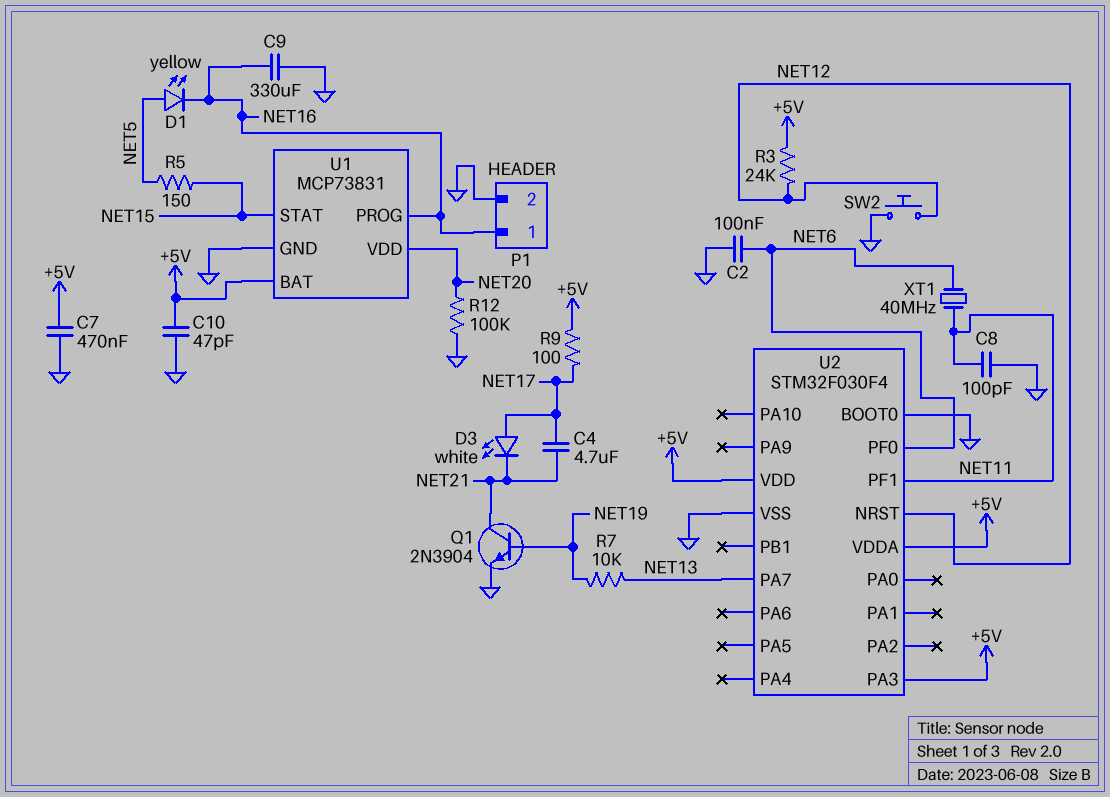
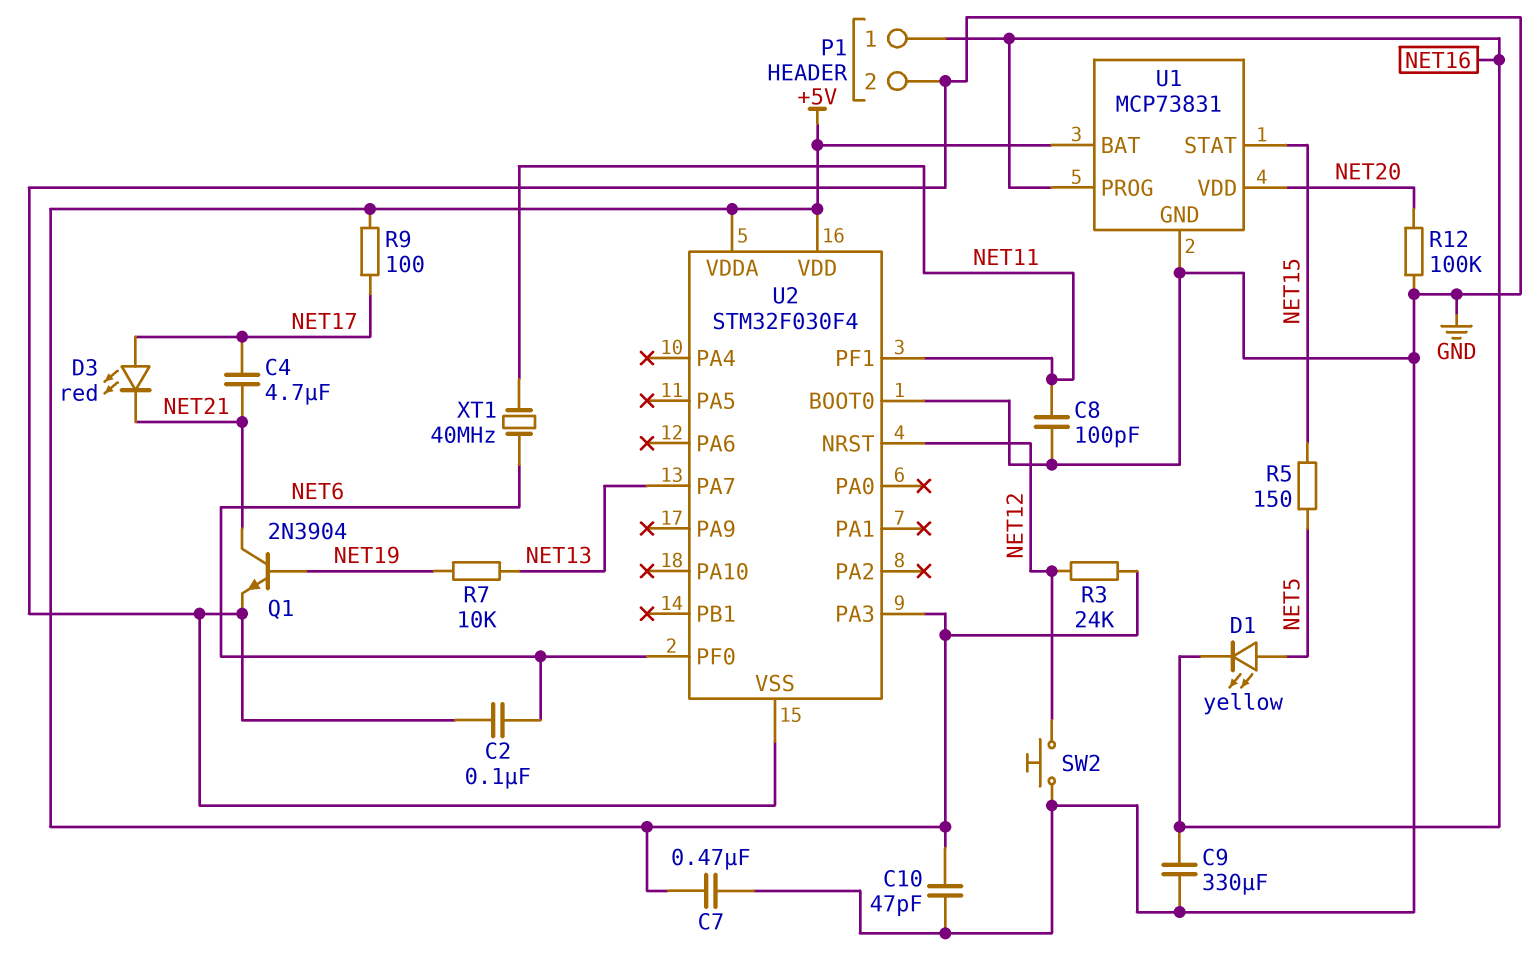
D3: LED white (A NET17, K NET21) -> LED red (A NET17, K NET21)

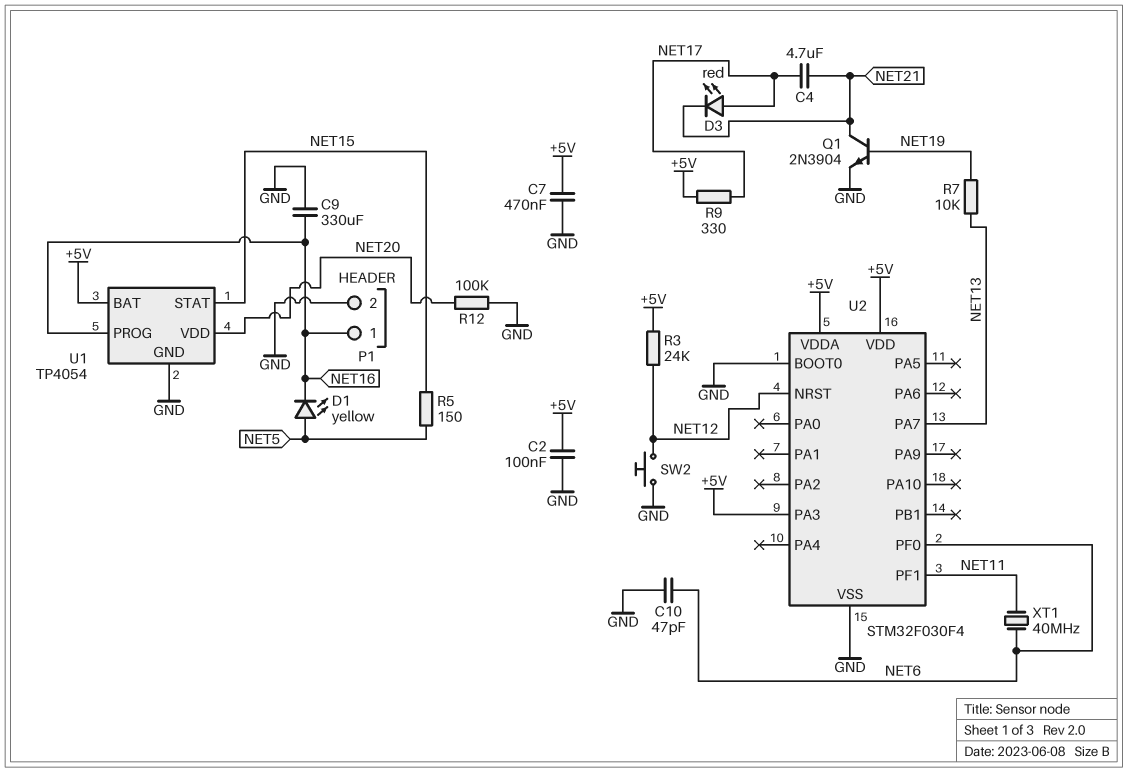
C2: 100nF (GND, NET6) -> 100nF (+5V, GND)
C8: 100pF (GND, NET11) -> none
C10: 47pF (+5V, GND) -> 47pF (GND, NET6)
R9: 100 (+5V, NET17) -> 330 (+5V, NET17)
U1: MCP73831 -> TP4054

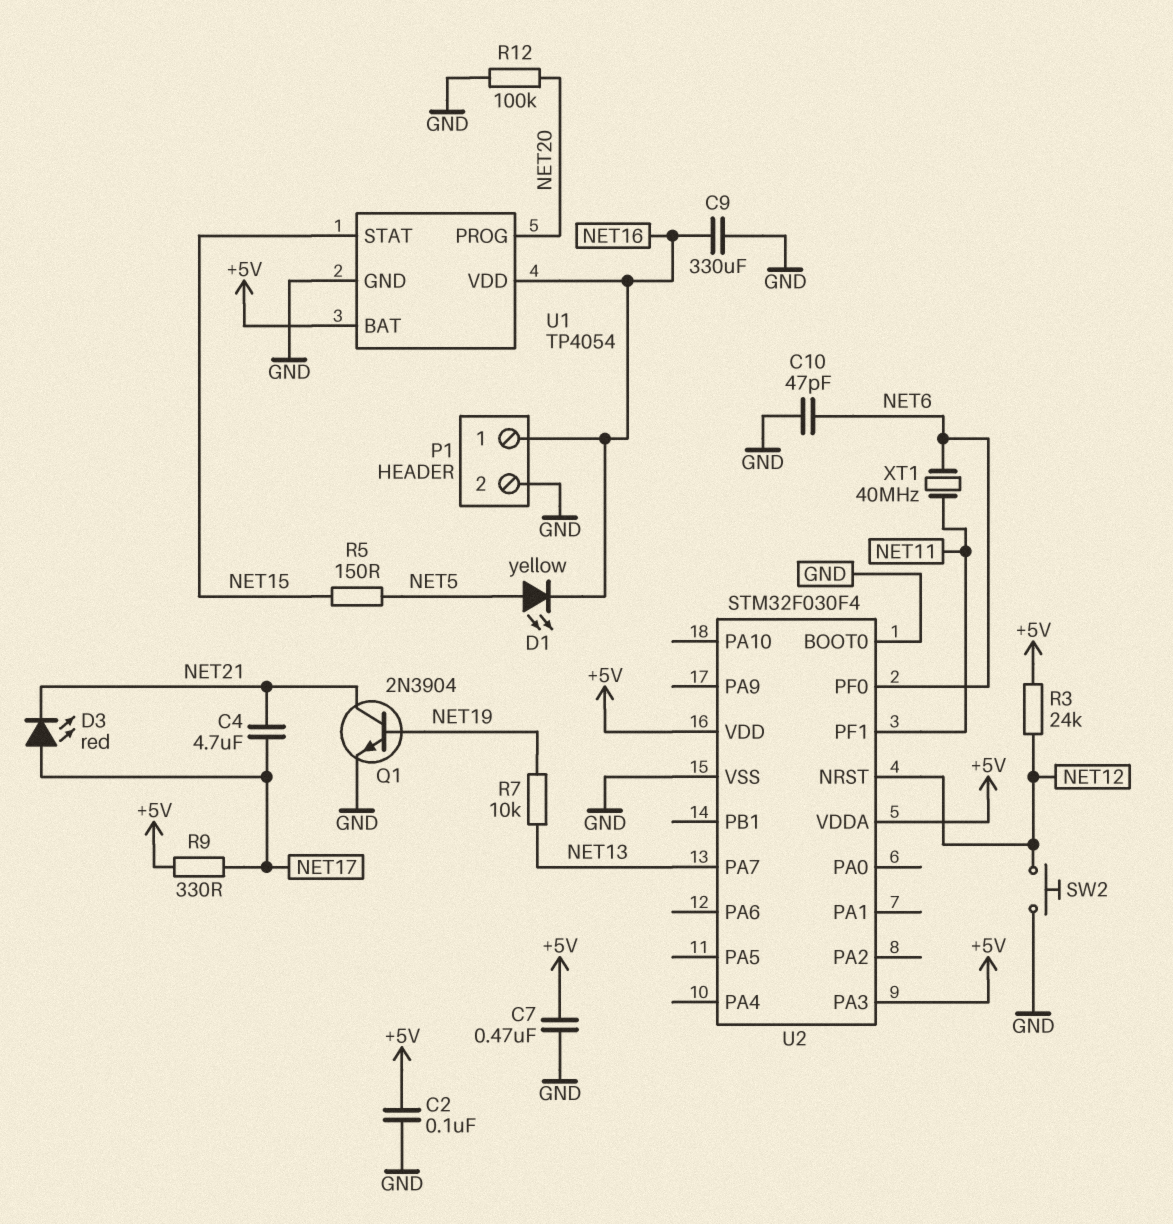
U1 pin PROG: NET16 -> NET20
U1 pin VDD: NET20 -> NET16

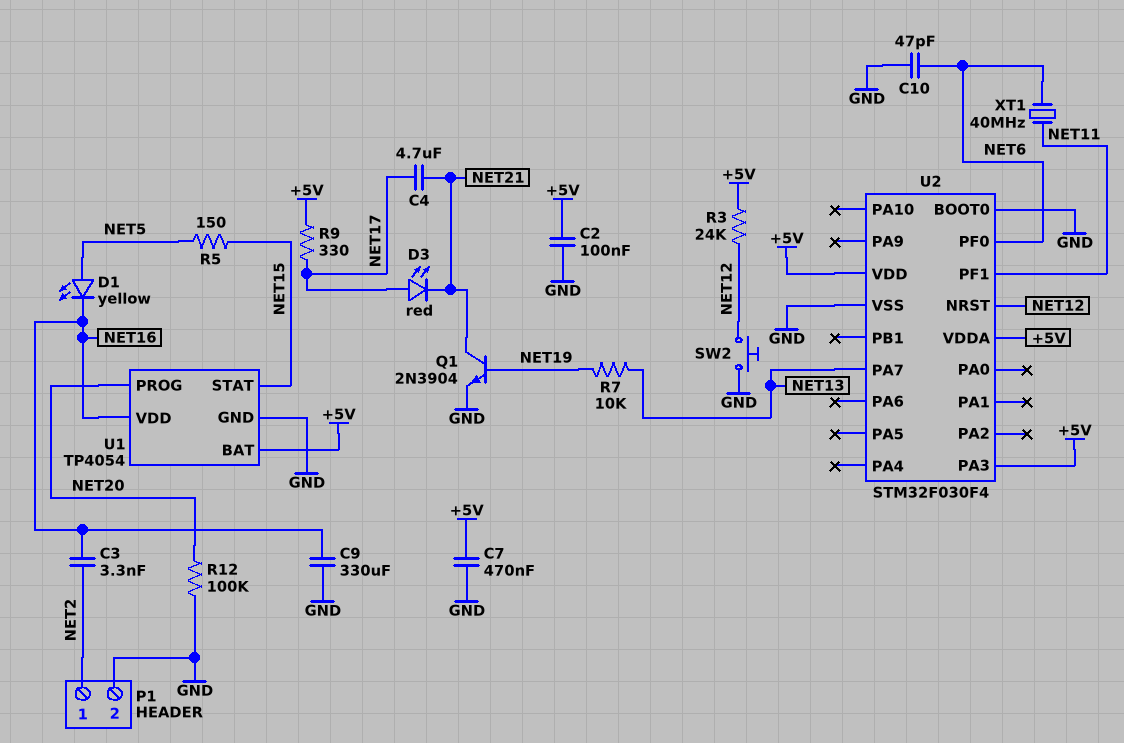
C3: none -> 3.3nF (NET2, NET16)
P1 pin 1: NET16 -> NET2

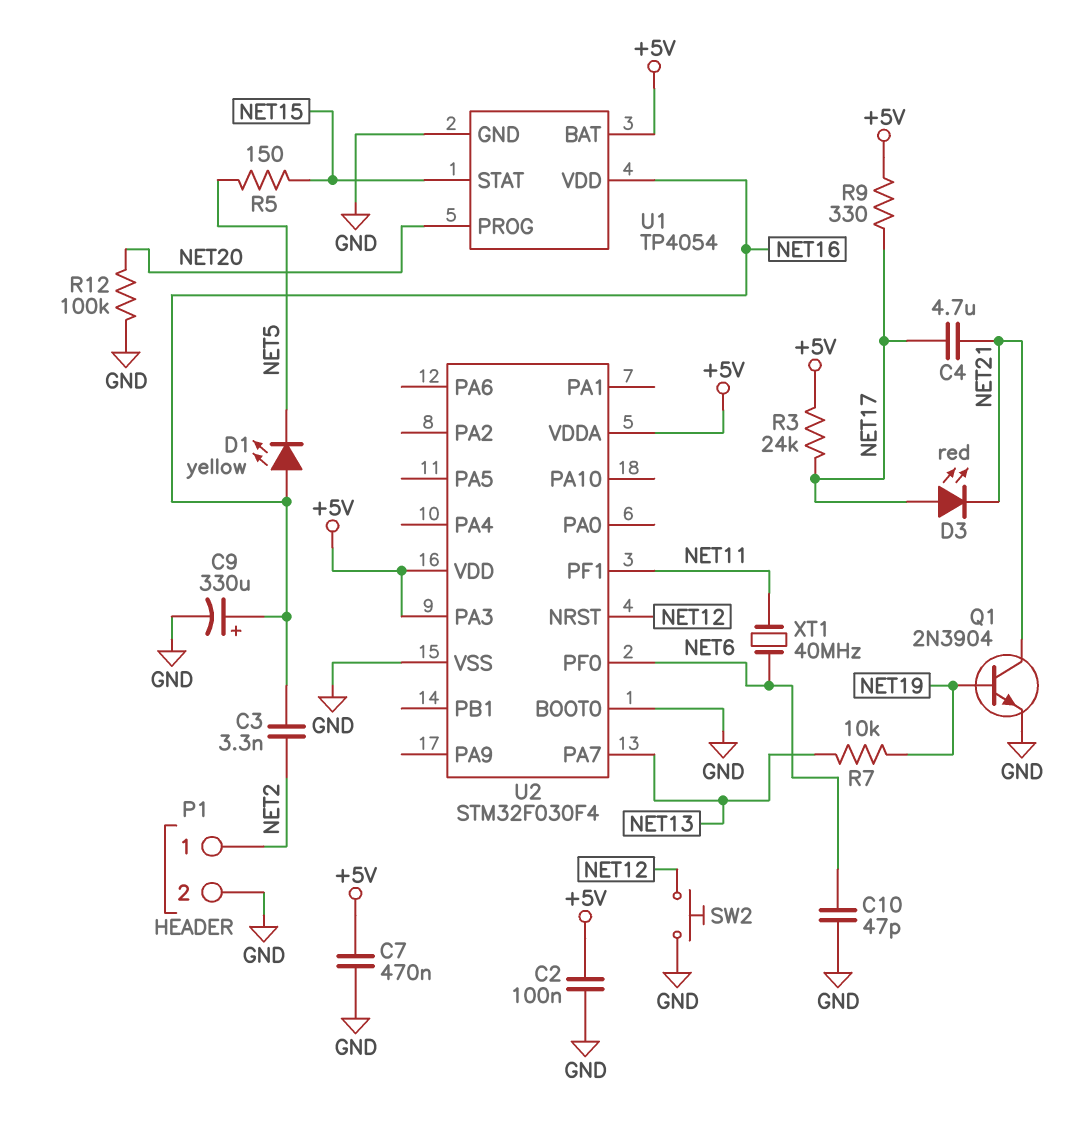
C9: 330uF (GND, NET16) -> 330uF (plus NET16, minus GND)
D1: LED yellow (A NET5, K NET16) -> LED yellow (A NET16, K NET5)
R3: 24k (+5V, NET12) -> 24k (+5V, NET17)

